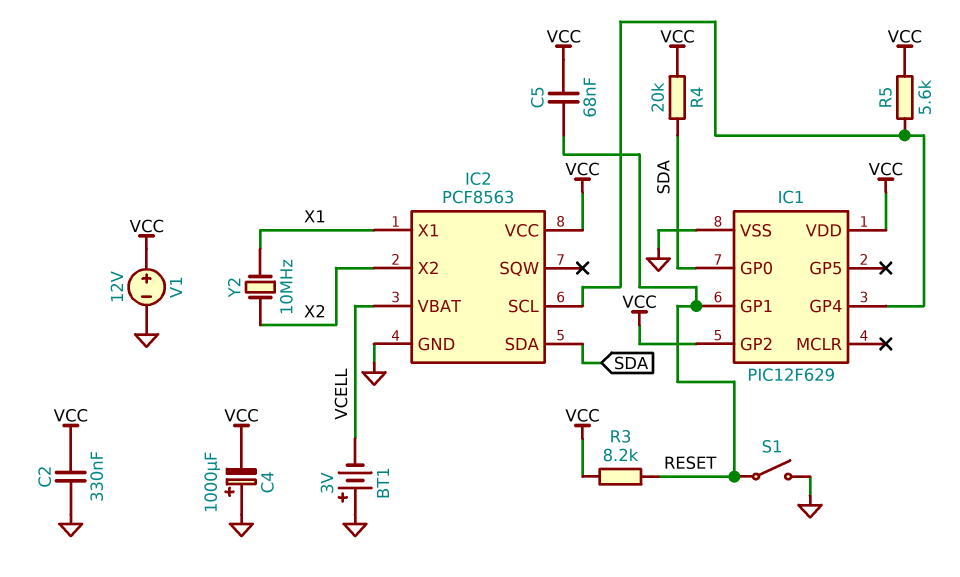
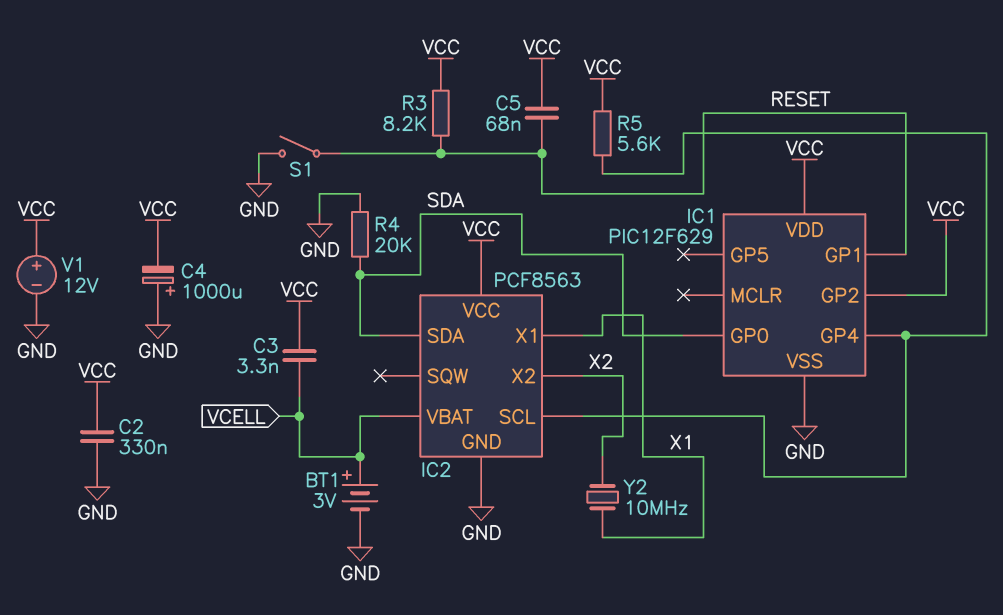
BT1: 3V (plus GND, minus VCELL) -> 3V (plus VCELL, minus GND)
C3: none -> 3.3nF (VCC, VCELL)
R4: 20k (SDA, VCC) -> 20k (GND, SDA)

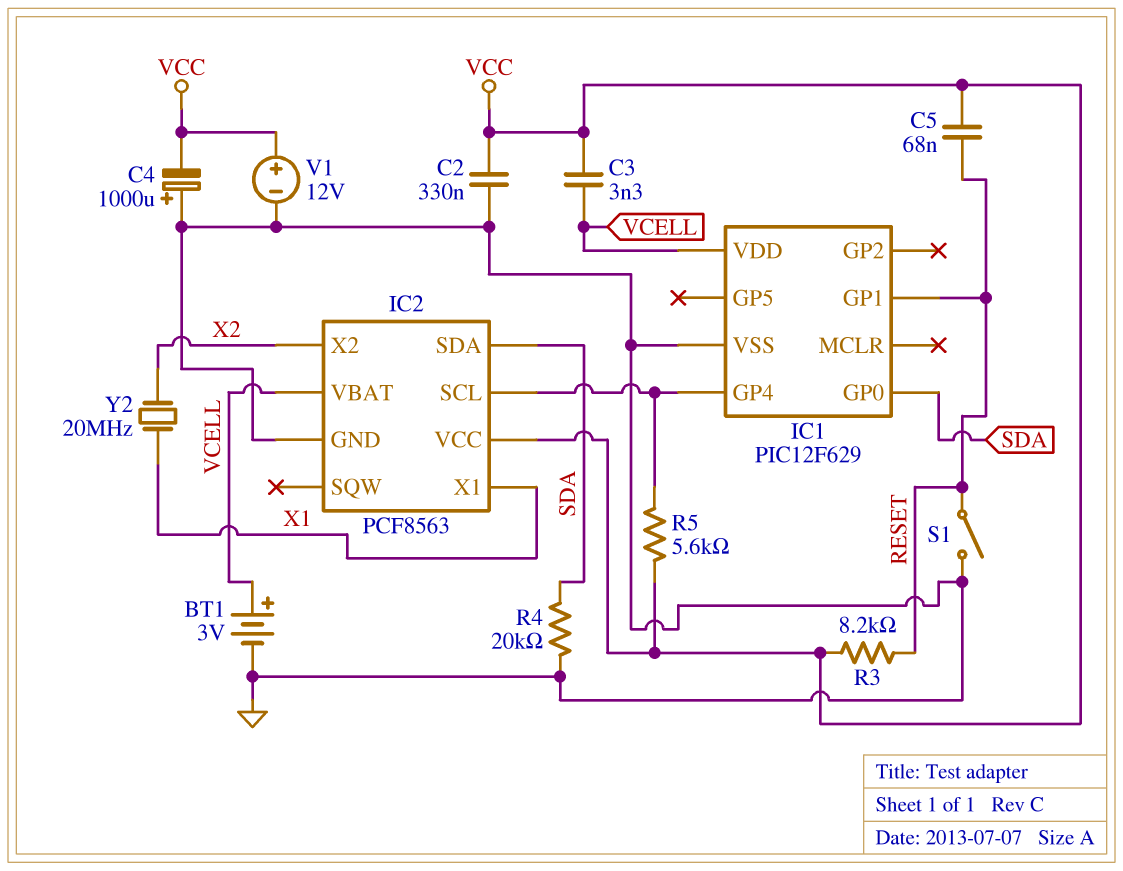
IC1 pin GP2: VCC -> none
IC1 pin VDD: VCC -> VCELL
Y2: 10MHz (X1, X2) -> 20MHz (X1, X2)

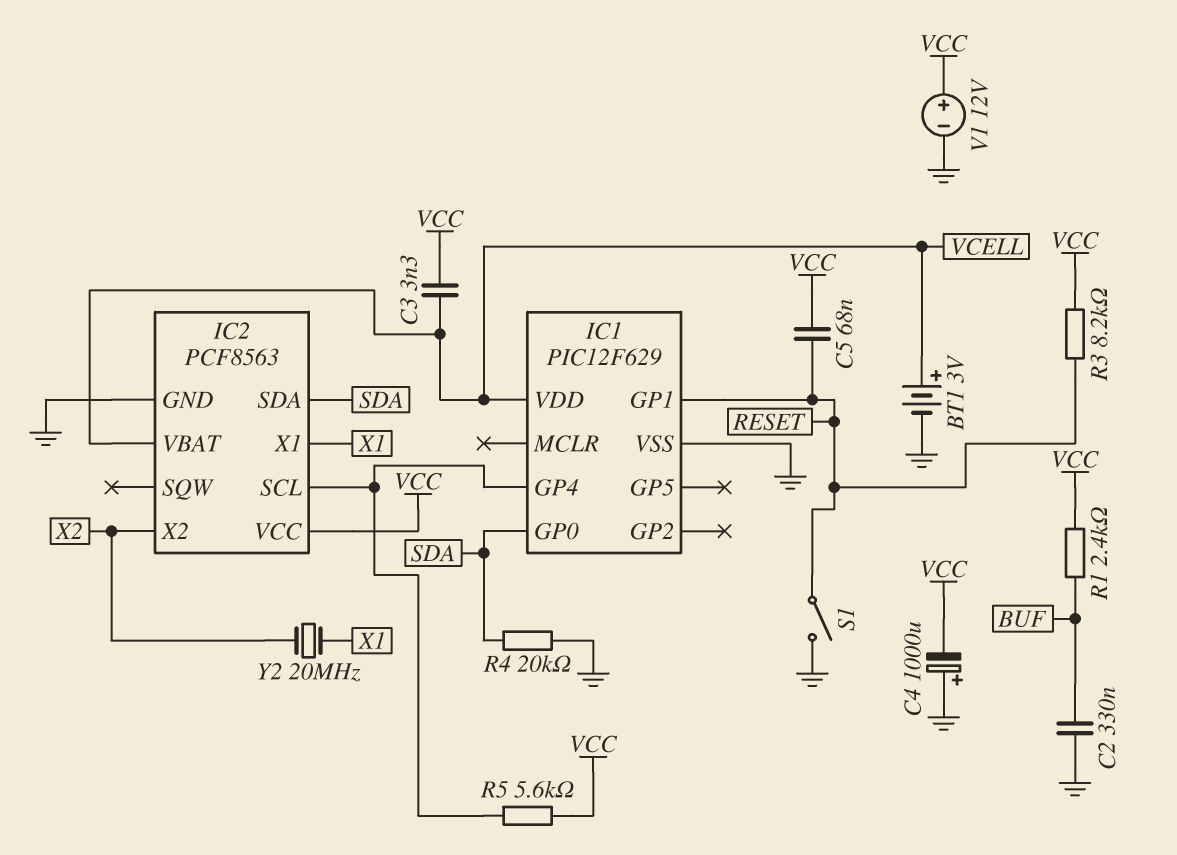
C2: 330nF (GND, VCC) -> 330nF (BUF, GND)
R1: none -> 2.4k (BUF, VCC)

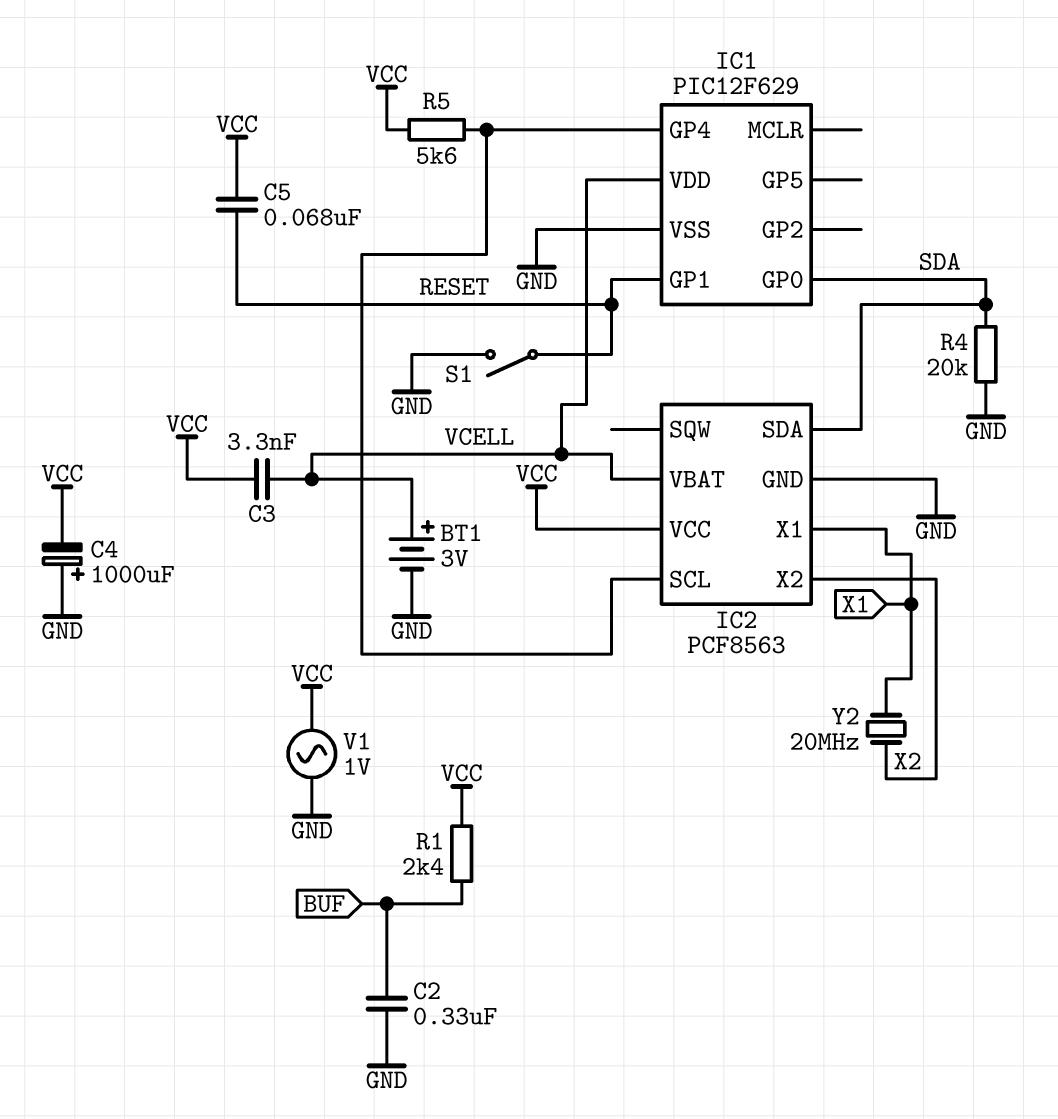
R3: 8.2k (RESET, VCC) -> none
V1: 12V (plus VCC, minus GND) -> AC 1V (GND, VCC)

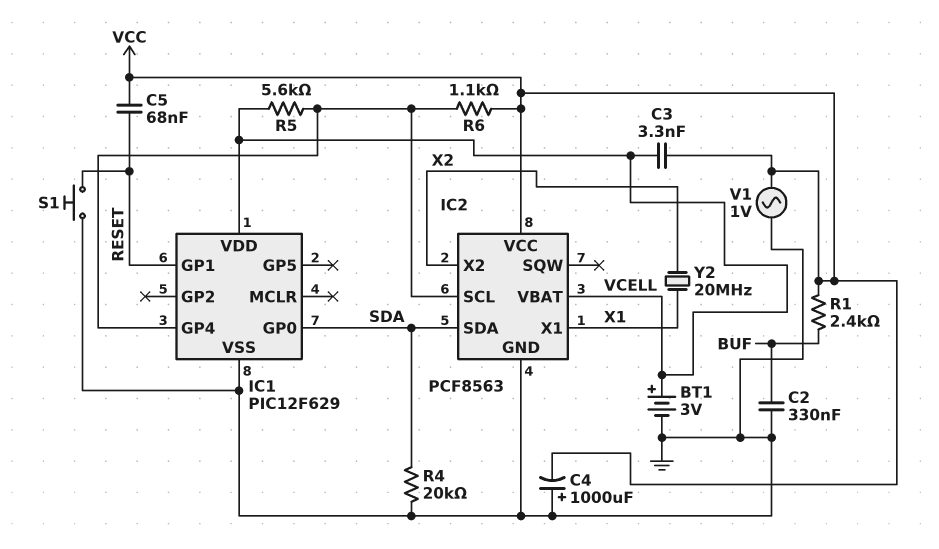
R5: 5.6k (IC1/GP4, VCC) -> 5.6k (IC1/GP4, VCELL)
R6: none -> 1.1k (IC1/GP4, VCC)
S1: switch (GND, RESET) -> button (GND, RESET)

